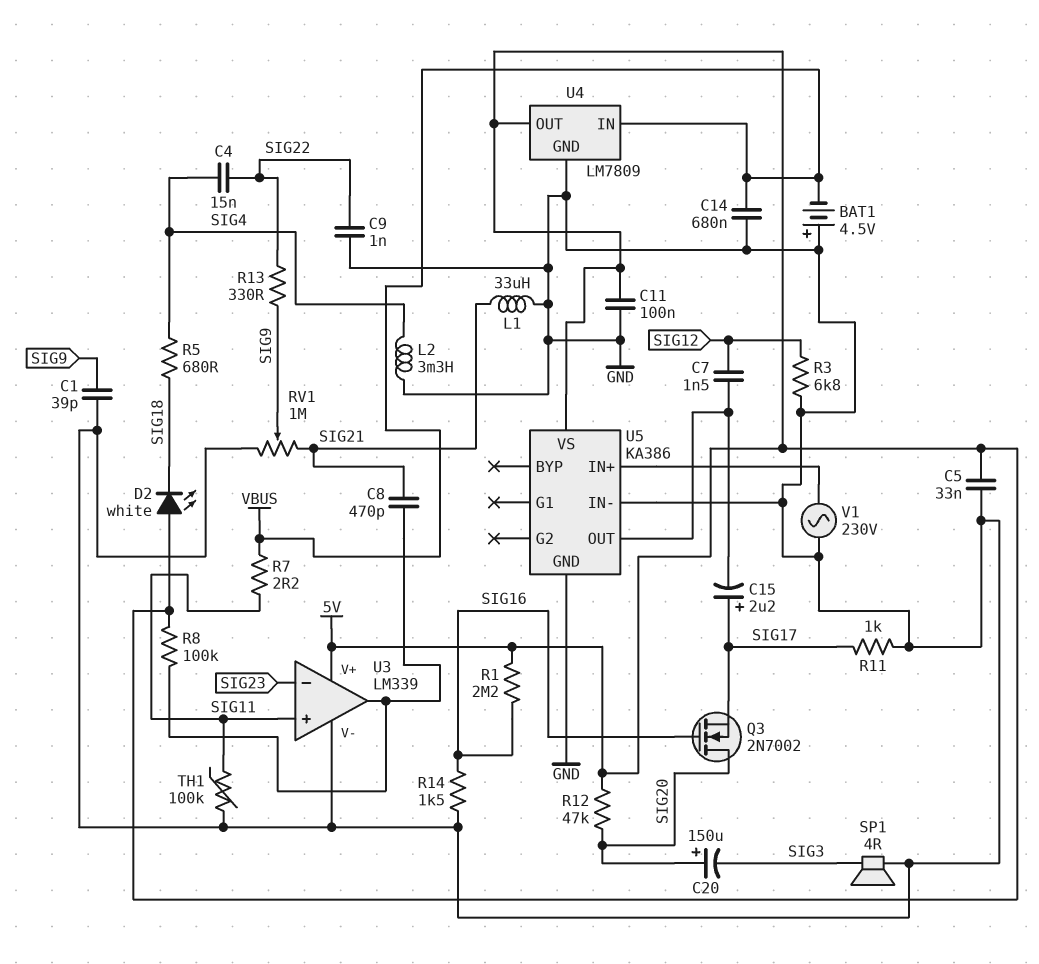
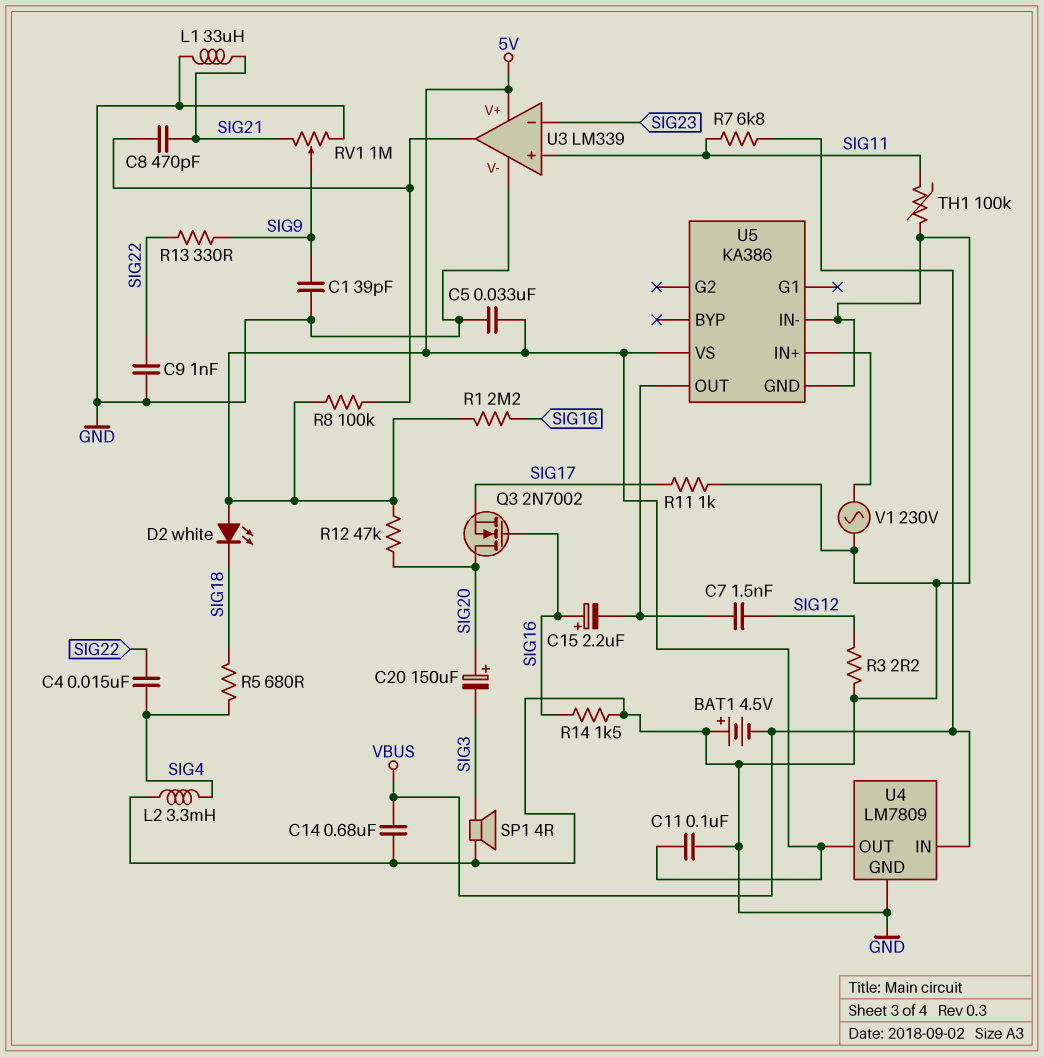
C15: 2.2uF (plus SIG17, minus U5/OUT) -> 2.2uF (plus SIG16, minus U5/OUT)
R3: 6.8k (GND, SIG12) -> 2.2 (GND, SIG12)
R7: 2.2 (SIG11, VBUS) -> 6.8k (SIG11, VBUS)

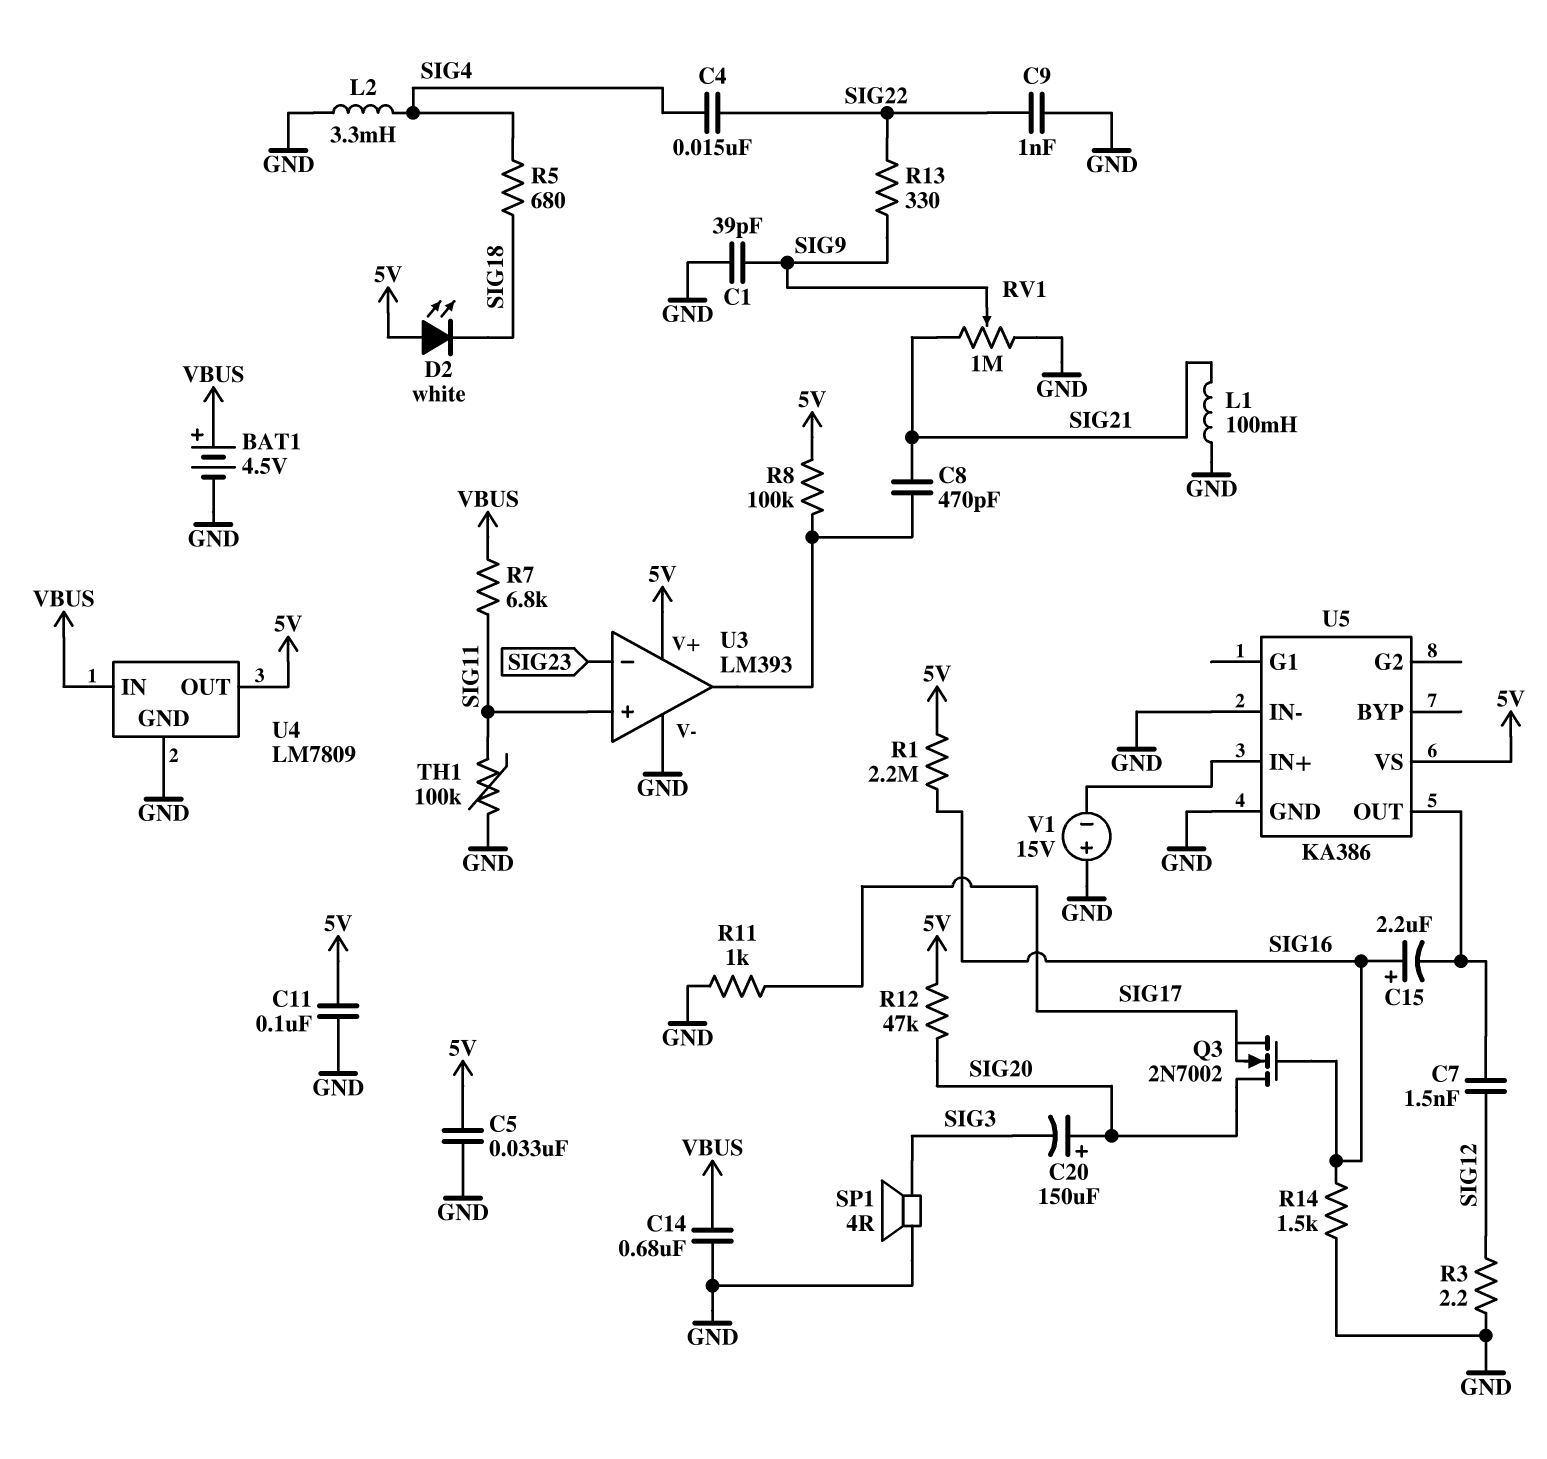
BAT1: 4.5V (plus GND, minus VBUS) -> 4.5V (plus VBUS, minus GND)
L1: 33uH (GND, SIG21) -> 100mH (GND, SIG21)
U3: LM339 -> LM393
V1: AC 230V (GND, U5/IN+) -> 15V (plus GND, minus U5/IN+)

